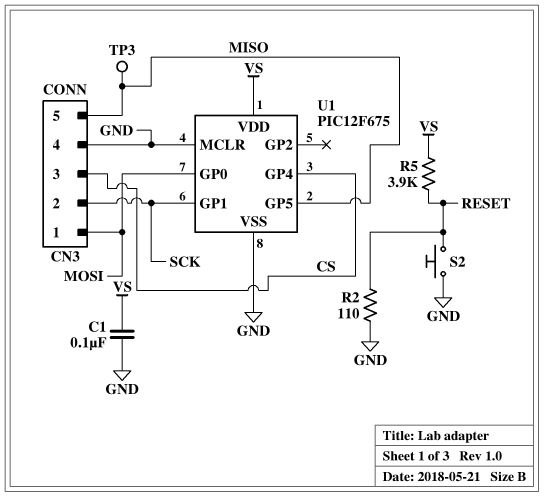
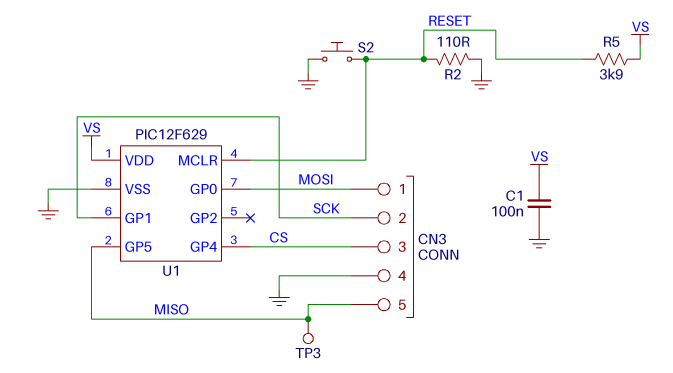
U1: PIC12F675 -> PIC12F629
U1 pin MCLR: GND -> RESET

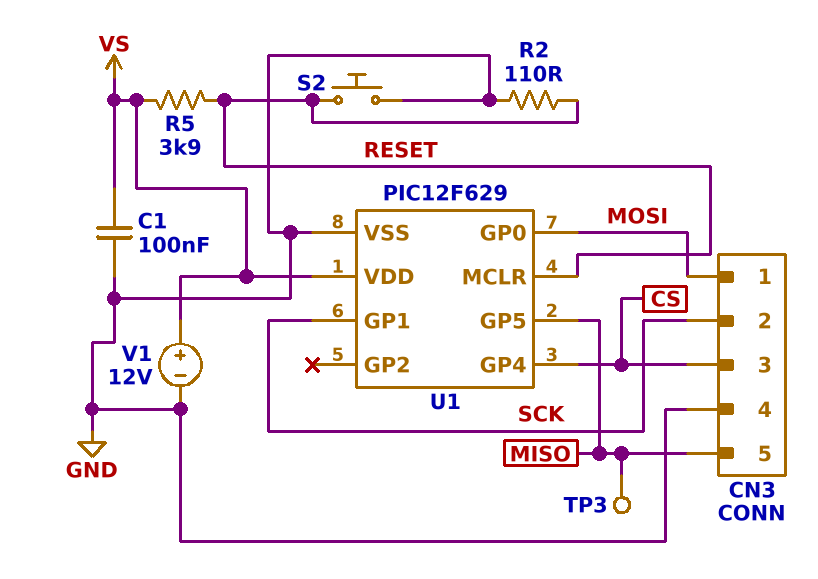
V1: none -> 12V (plus VS, minus GND)

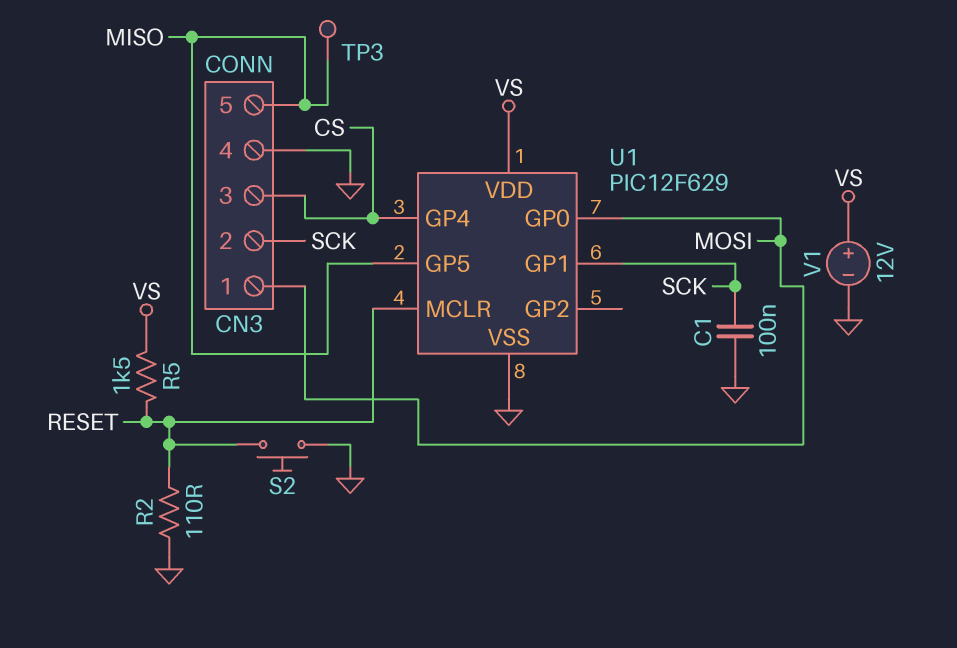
C1: 100nF (GND, VS) -> 100nF (GND, SCK)
R5: 3.9k (RESET, VS) -> 1.5k (RESET, VS)

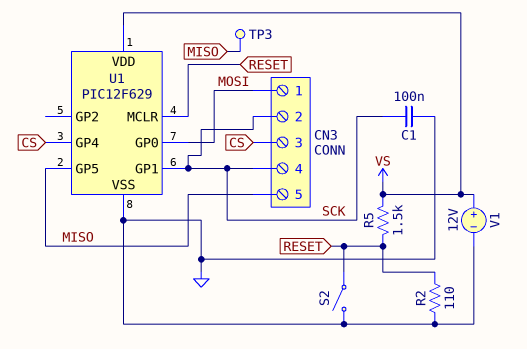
CN3 pin 4: GND -> SCK
S2: button (GND, RESET) -> switch (GND, RESET)

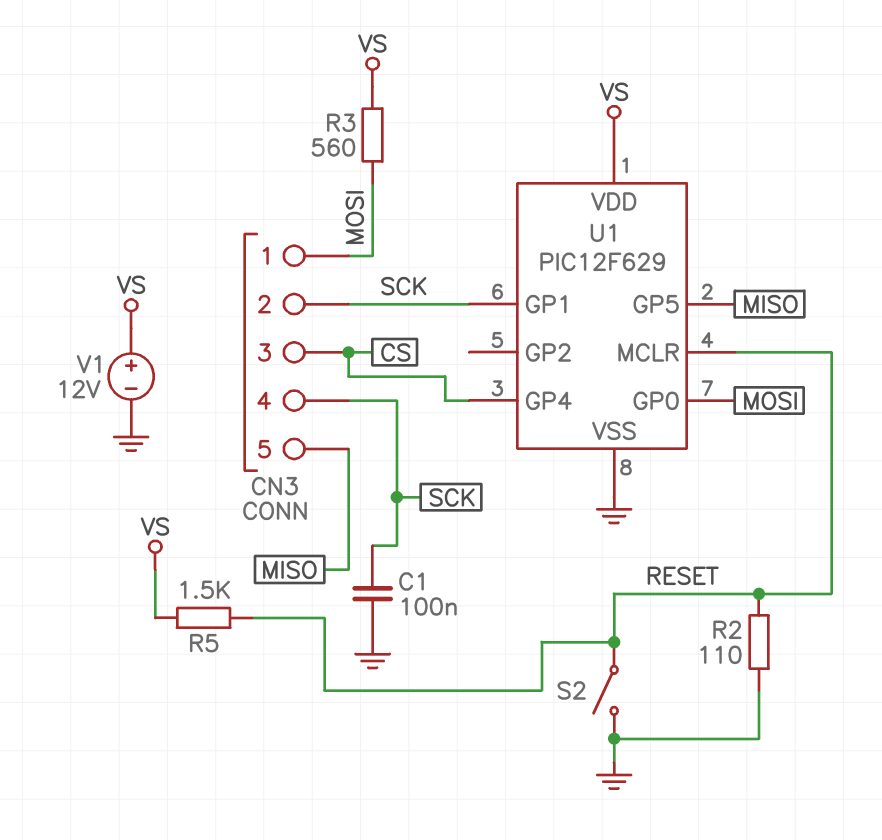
R3: none -> 560 (MOSI, VS)
TP3: test point (MISO) -> none

